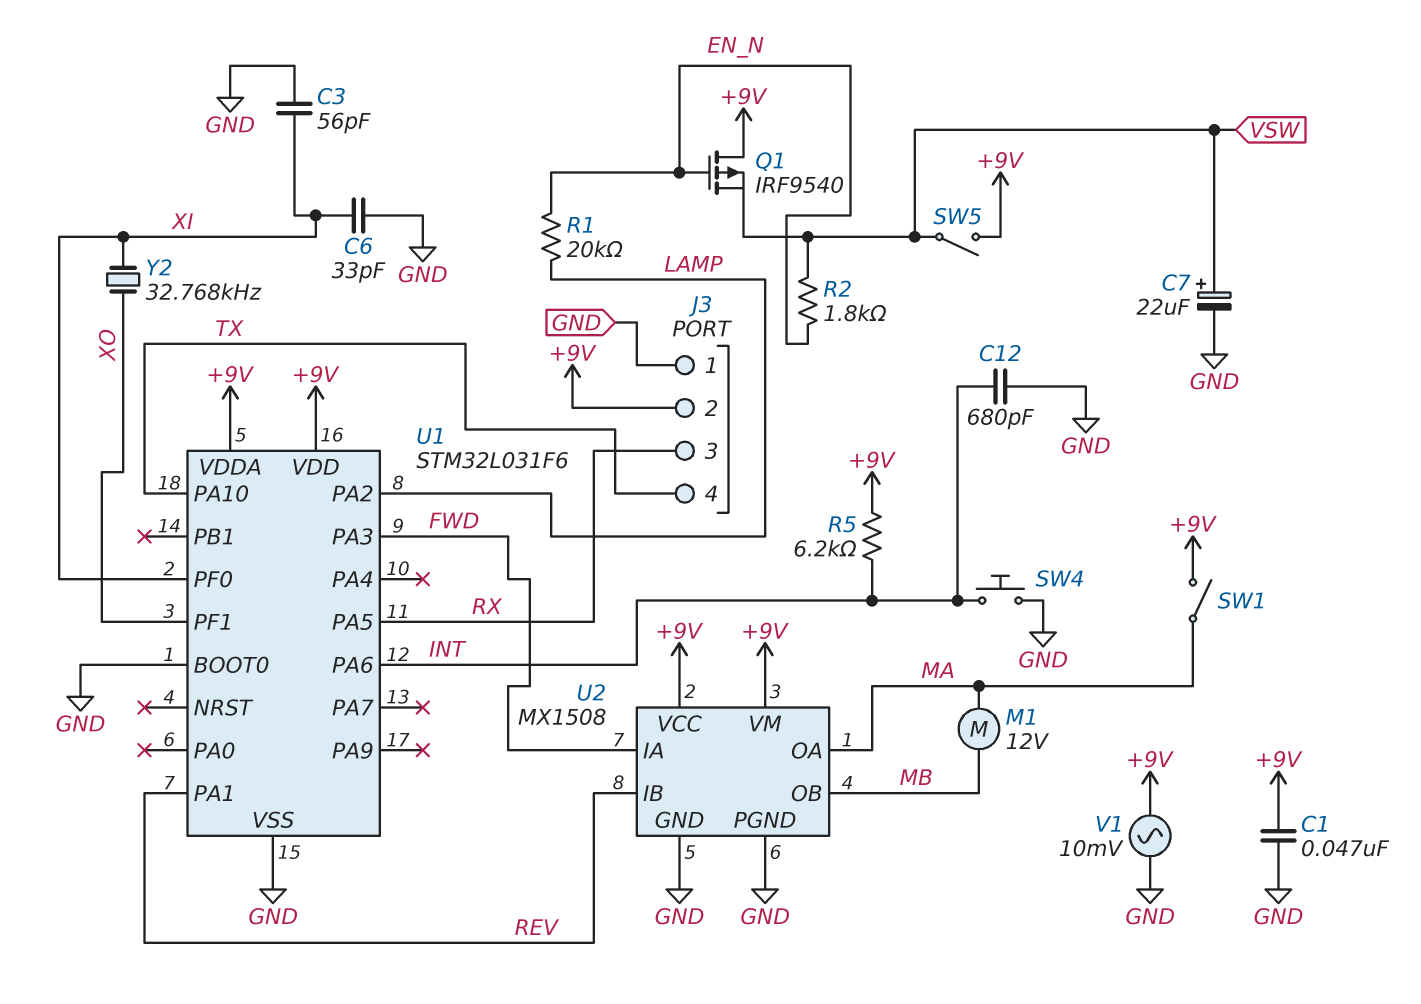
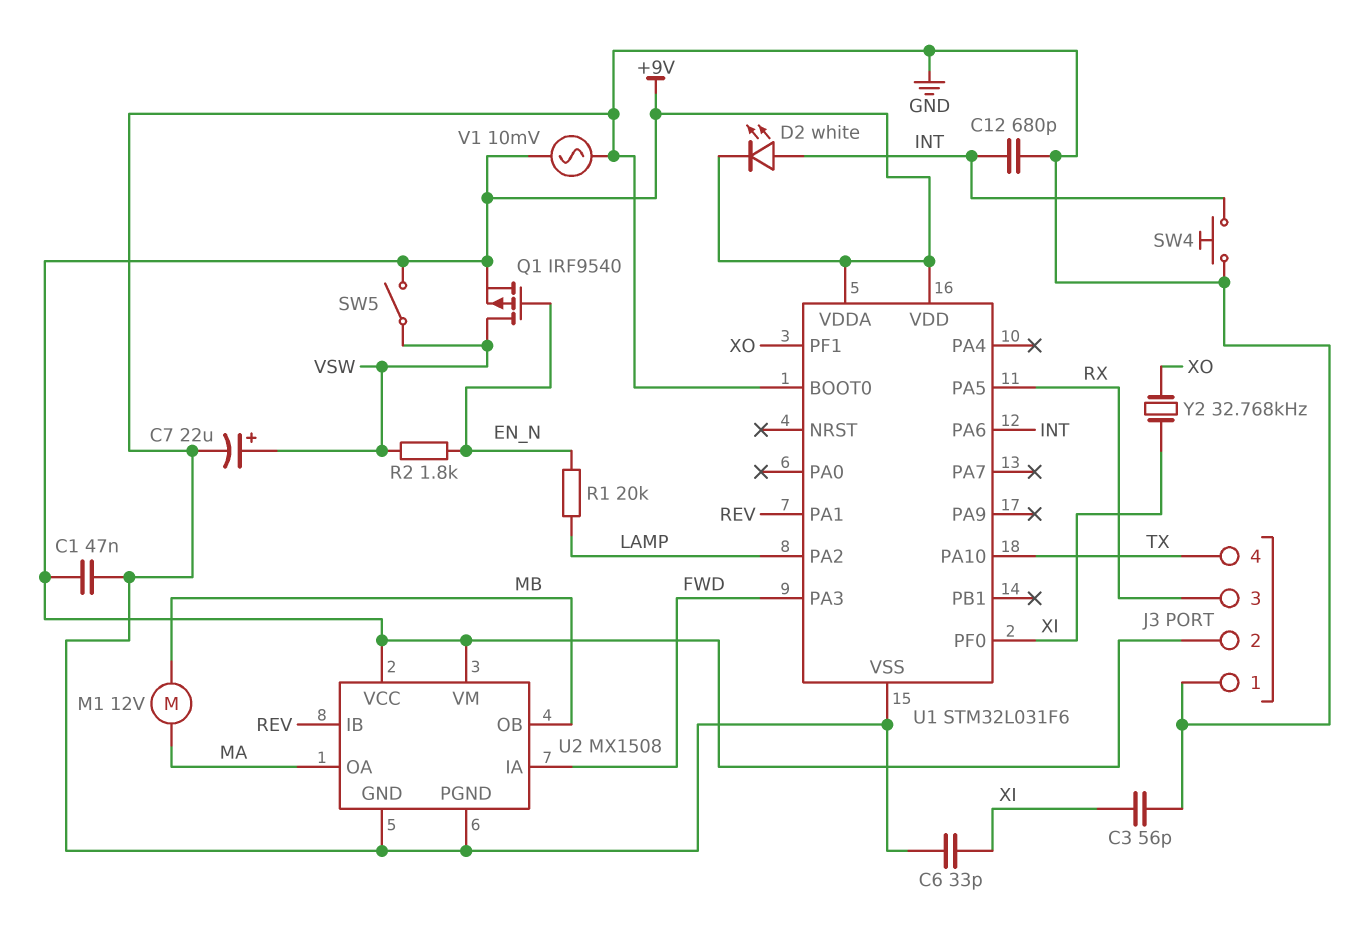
D2: none -> LED white (A INT, K +9V)
Q1: PMOS IRF9540 (G EN_N, D +9V, S VSW) -> PMOS IRF9540 (G EN_N, D VSW, S +9V)
R5: 6.2k (+9V, INT) -> none
SW1: switch (+9V, MA) -> none

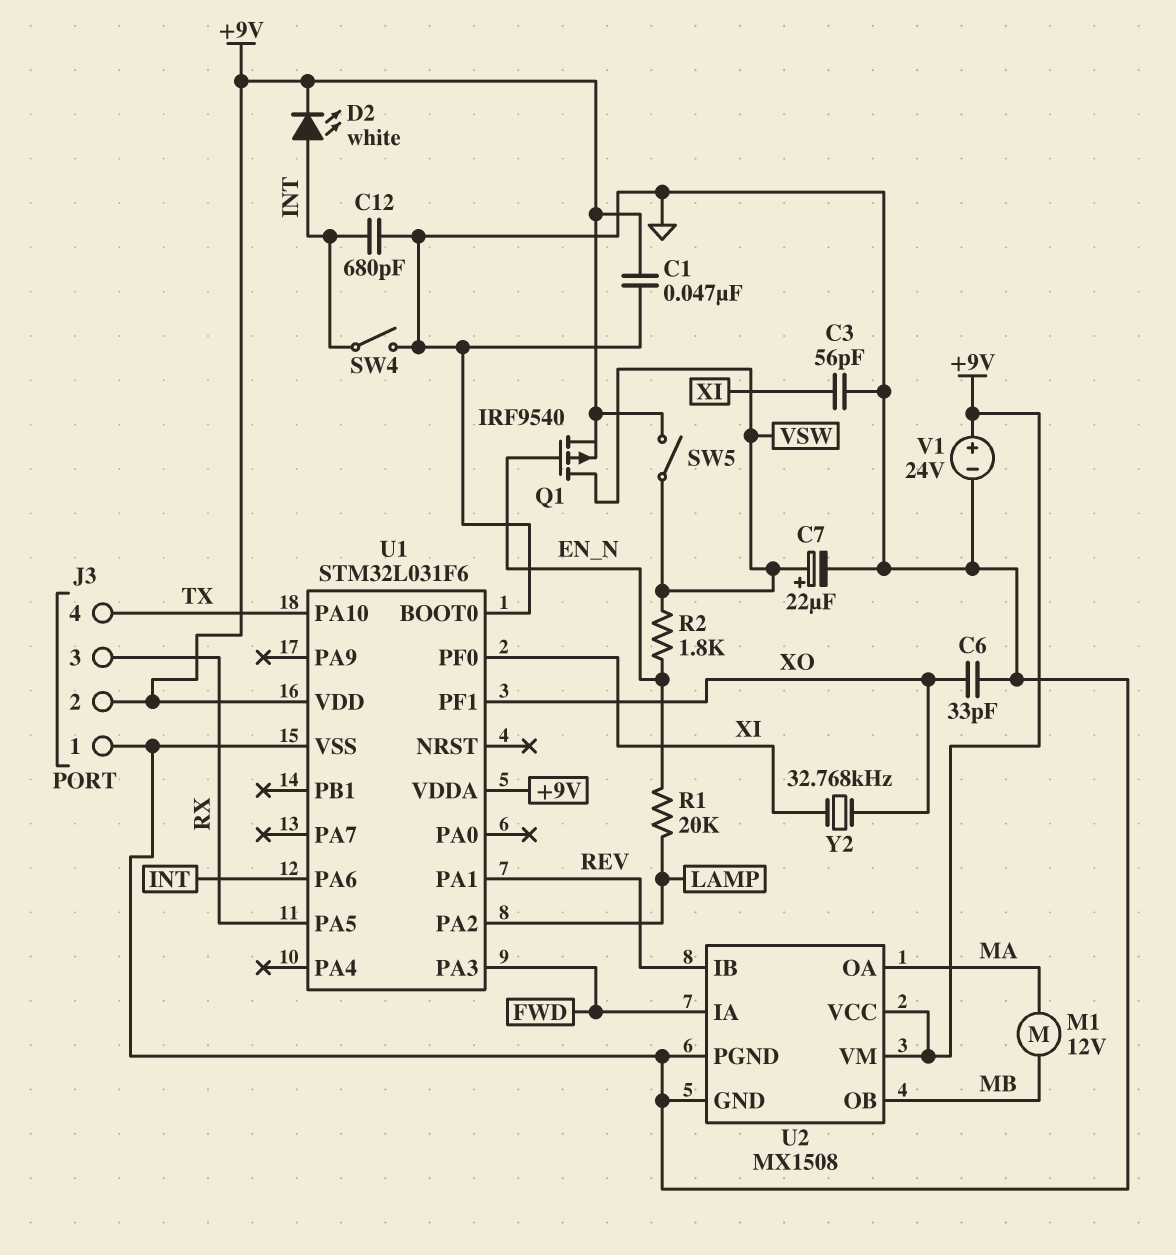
C6: 33pF (GND, XI) -> 33pF (GND, XO)
SW4: button (GND, INT) -> switch (GND, INT)
V1: AC 10mV (+9V, GND) -> 24V (plus +9V, minus GND)

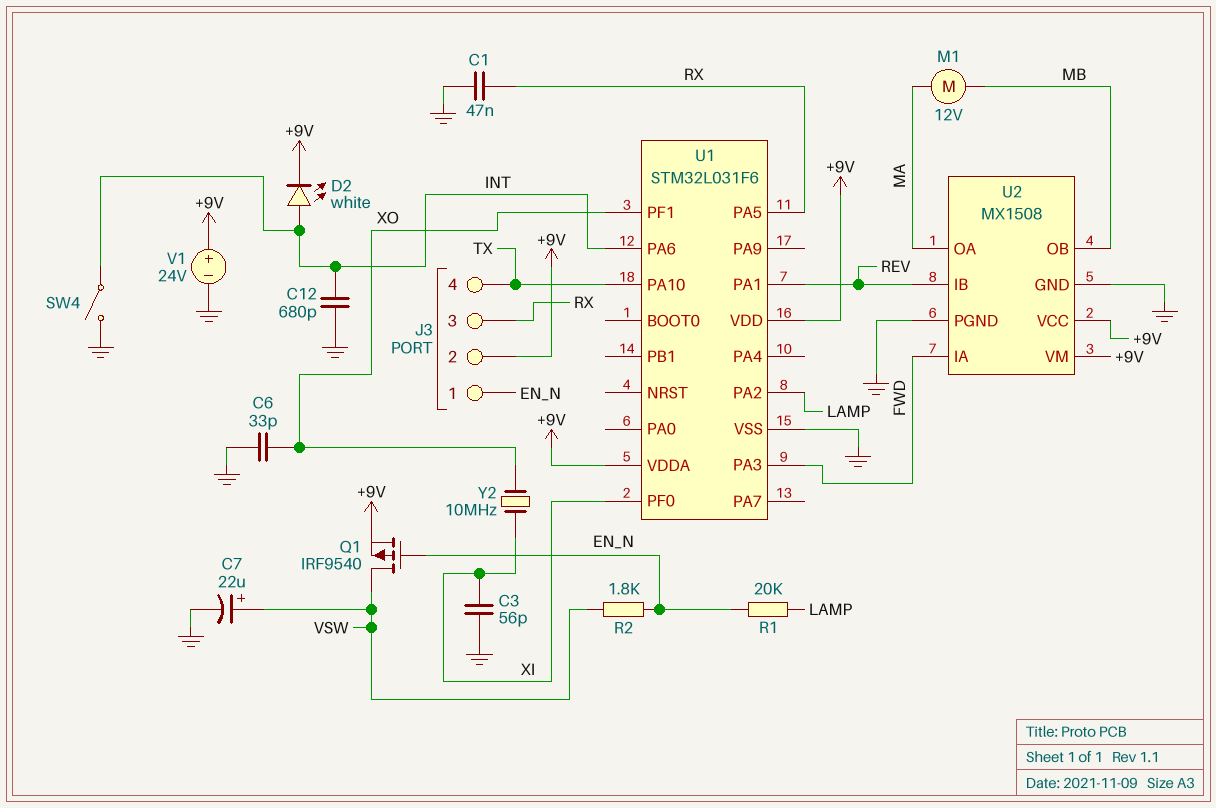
C1: 47nF (+9V, GND) -> 47nF (GND, RX)
J3 pin 1: GND -> EN_N
SW5: switch (+9V, VSW) -> none
U1 pin BOOT0: GND -> none
Y2: 32.768kHz (XI, XO) -> 10MHz (XI, XO)

